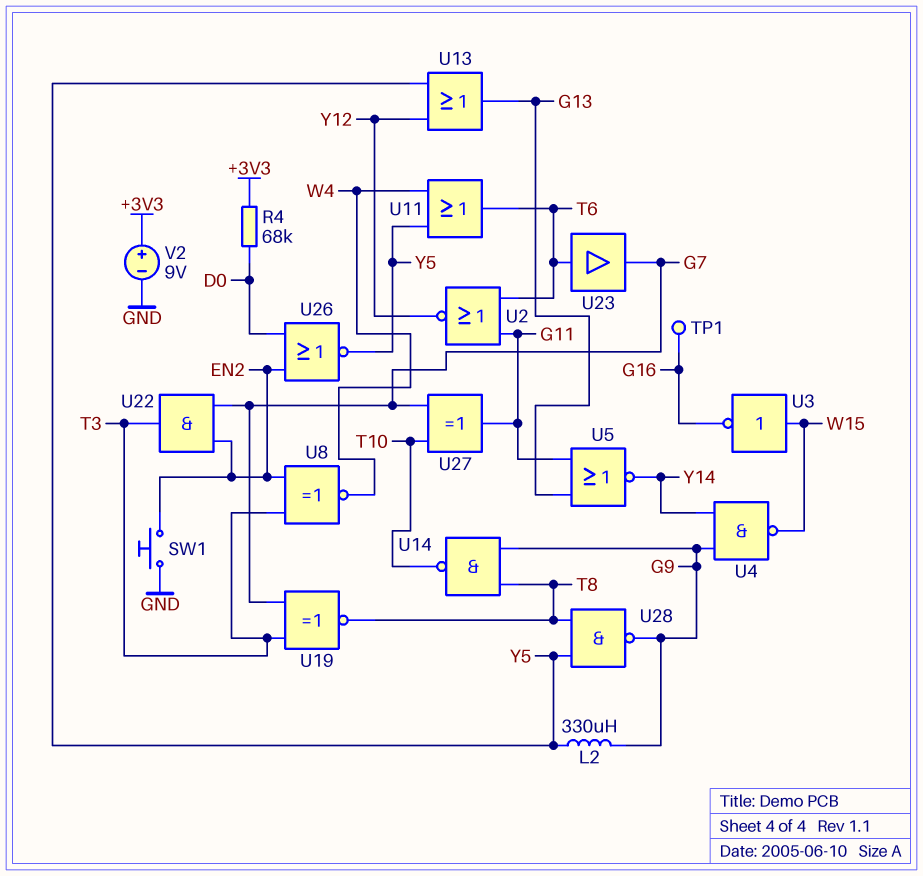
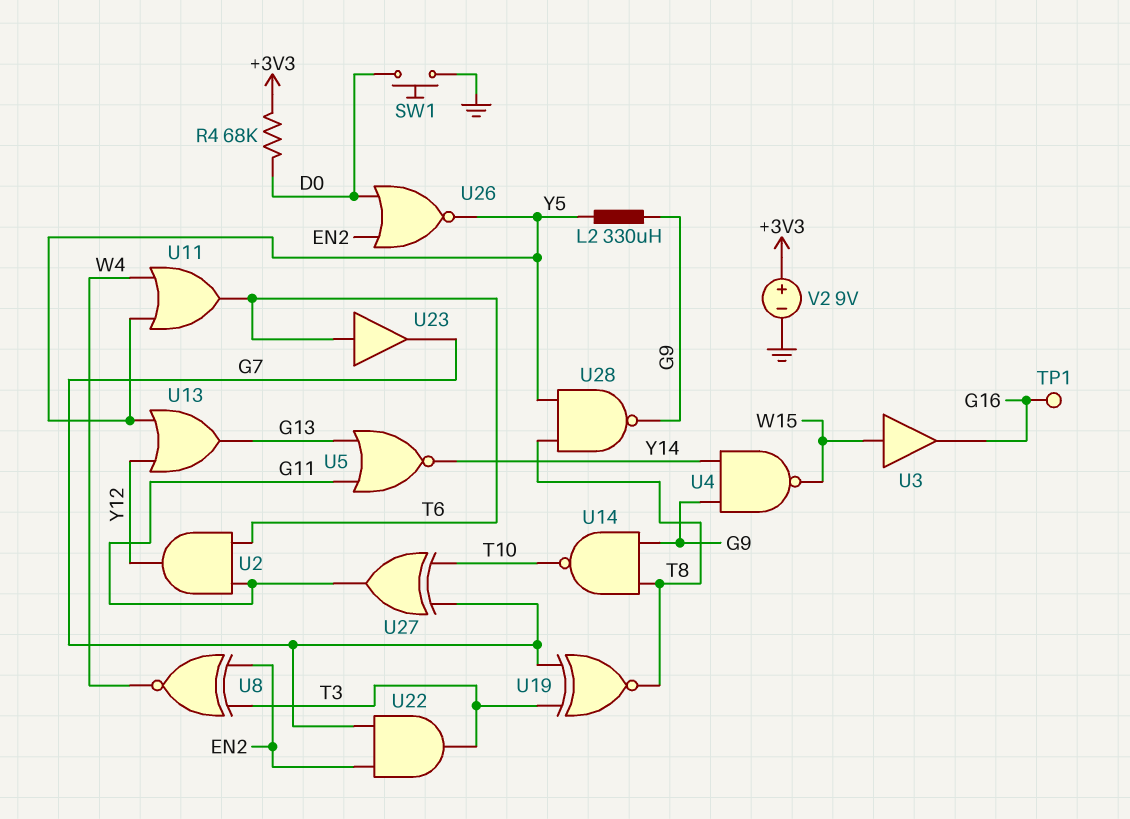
SW1: button (EN2, GND) -> button (D0, GND)
U2: NOR (in G11, in T6, out Y12) -> AND (in G11, in T6, out Y12)
U3: NOT (in W15, out G16) -> buffer (in W15, out G16)

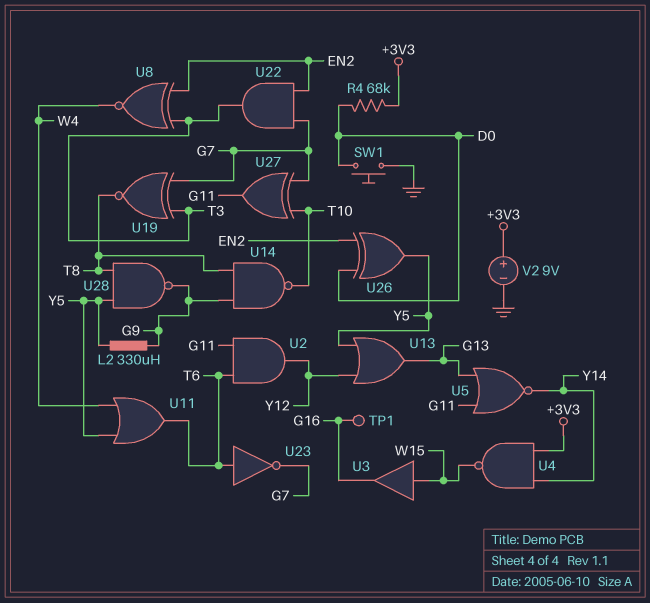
U4: NAND (in G9, in Y14, out W15) -> NAND (in +3V3, in Y14, out W15)
U23: buffer (in T6, out G7) -> NOT (in T6, out G7)
U26: NOR (in D0, in EN2, out Y5) -> XOR (in D0, in EN2, out Y5)

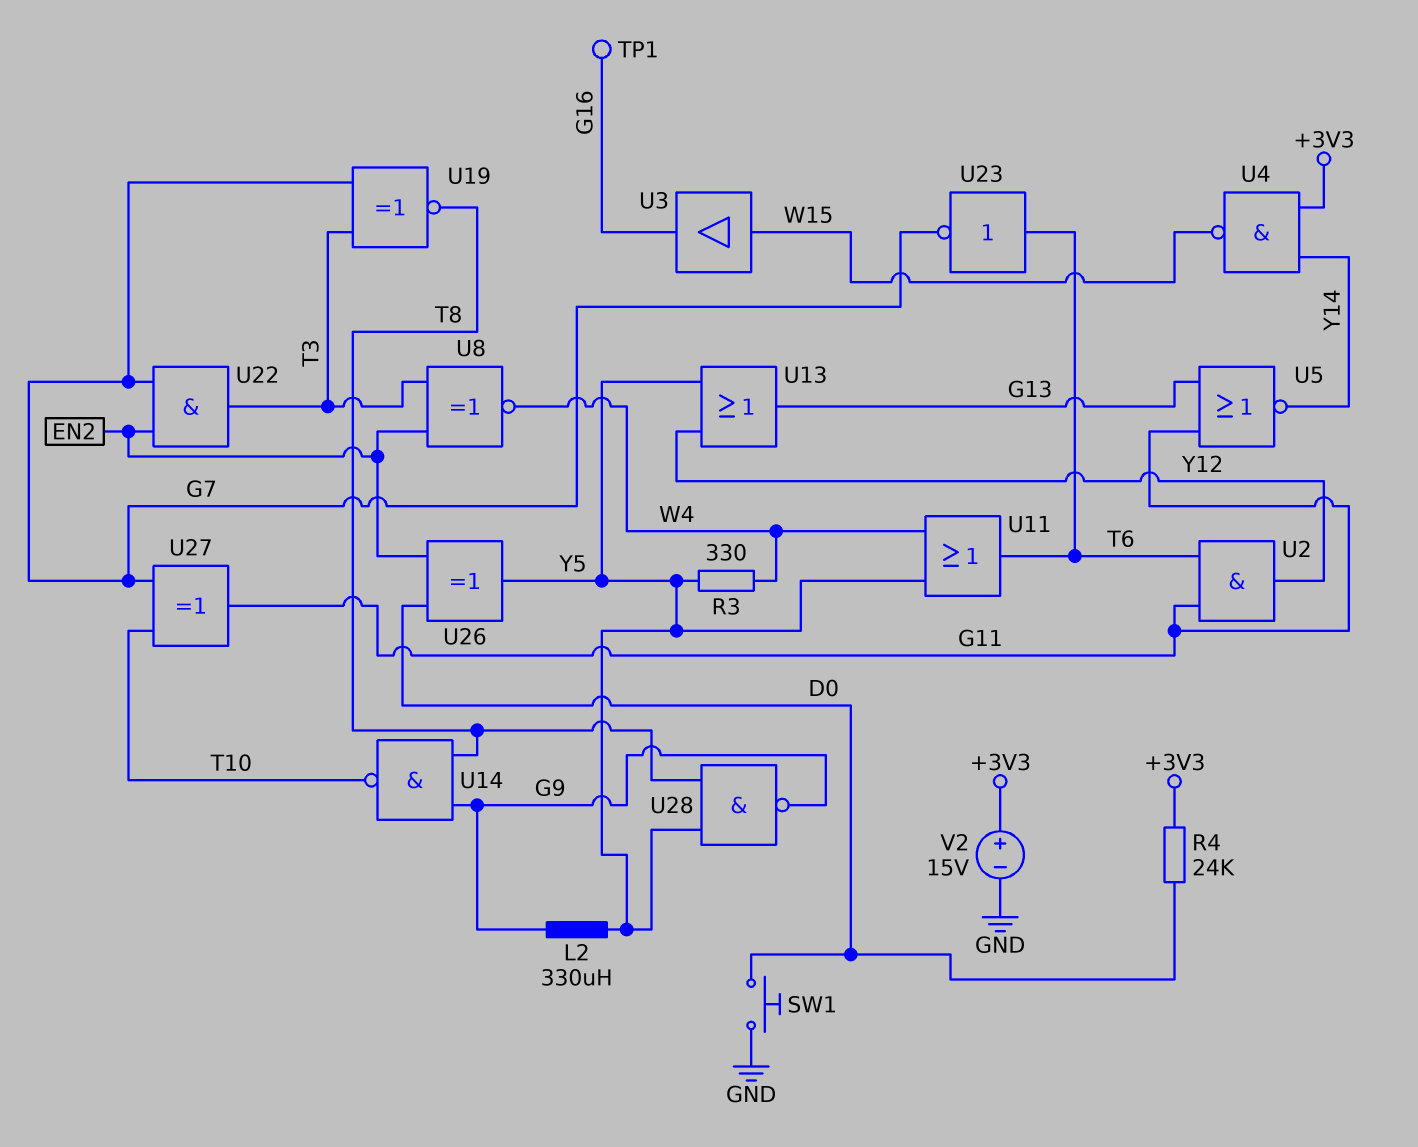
R3: none -> 330 (W4, Y5)
R4: 68k (+3V3, D0) -> 24k (+3V3, D0)
V2: 9V (plus +3V3, minus GND) -> 15V (plus +3V3, minus GND)

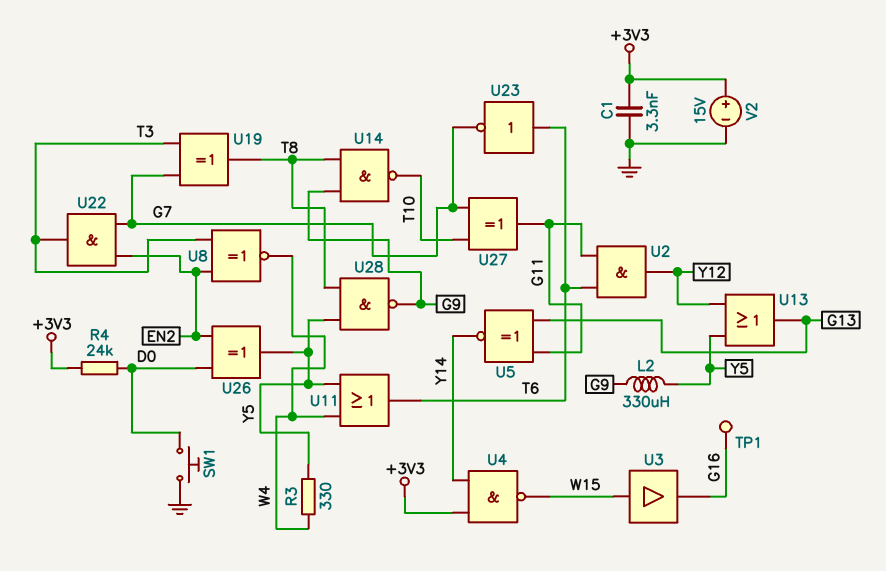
C1: none -> 3.3nF (+3V3, GND)
U5: NOR (in G11, in G13, out Y14) -> XNOR (in G11, in G13, out Y14)
U19: XNOR (in G7, in T3, out T8) -> XOR (in G7, in T3, out T8)

